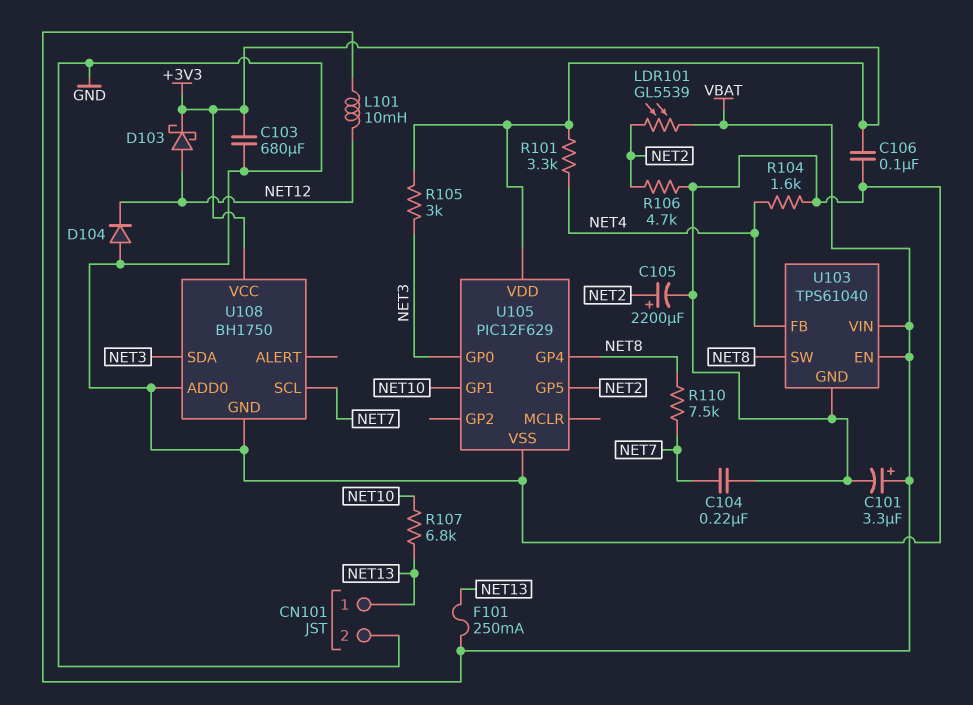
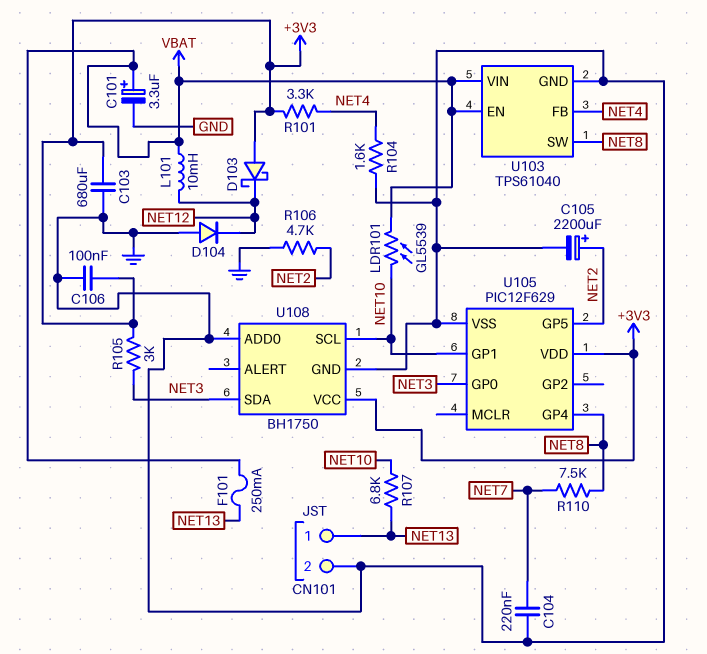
D103: schottky (A NET12, K +3V3) -> schottky (A +3V3, K NET12)
LDR101: GL5539 (NET2, VBAT) -> GL5539 (NET10, VBAT)
U108 pin SCL: NET7 -> NET10

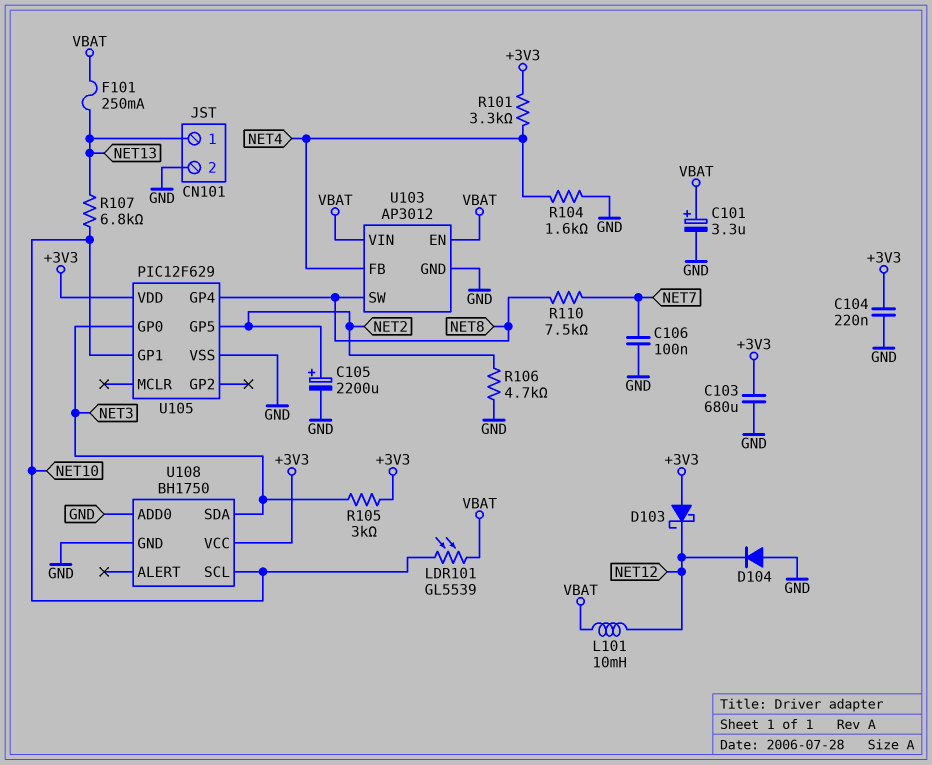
C104: 220nF (GND, NET7) -> 220nF (+3V3, GND)
C106: 100nF (+3V3, GND) -> 100nF (GND, NET7)
U103: TPS61040 -> AP3012

